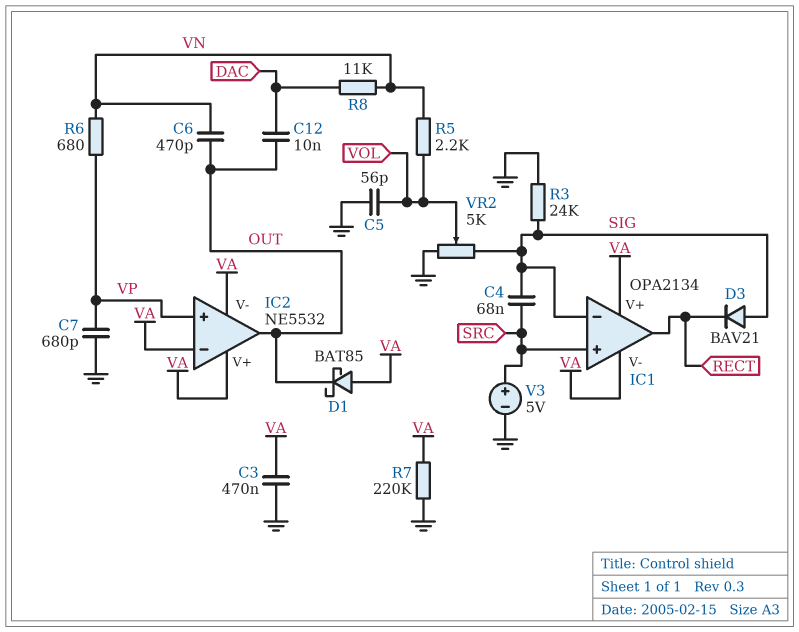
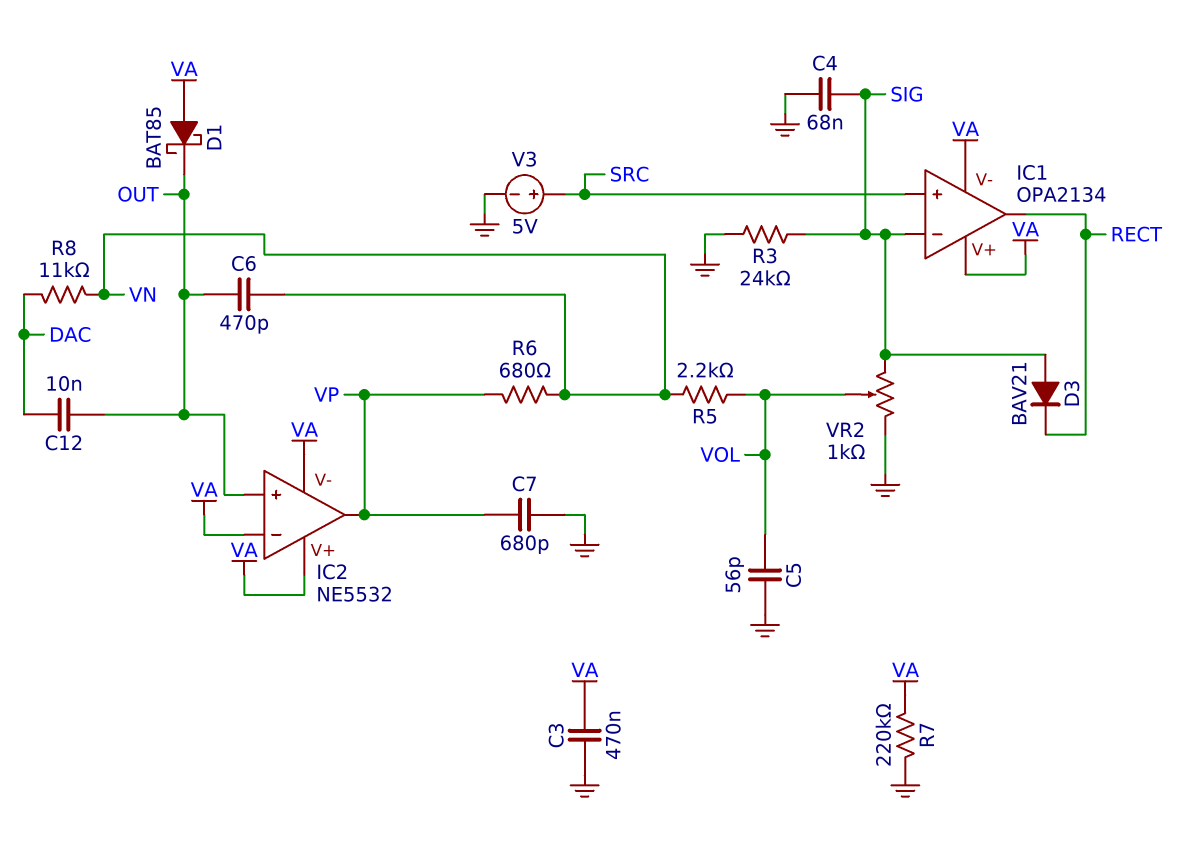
C4: 68nF (SIG, SRC) -> 68nF (GND, SIG)
IC2 pin in+: VP -> OUT
IC2 pin out: OUT -> VP
VR2: 5k (GND, SIG, wiper VOL) -> 1k (GND, SIG, wiper VOL)

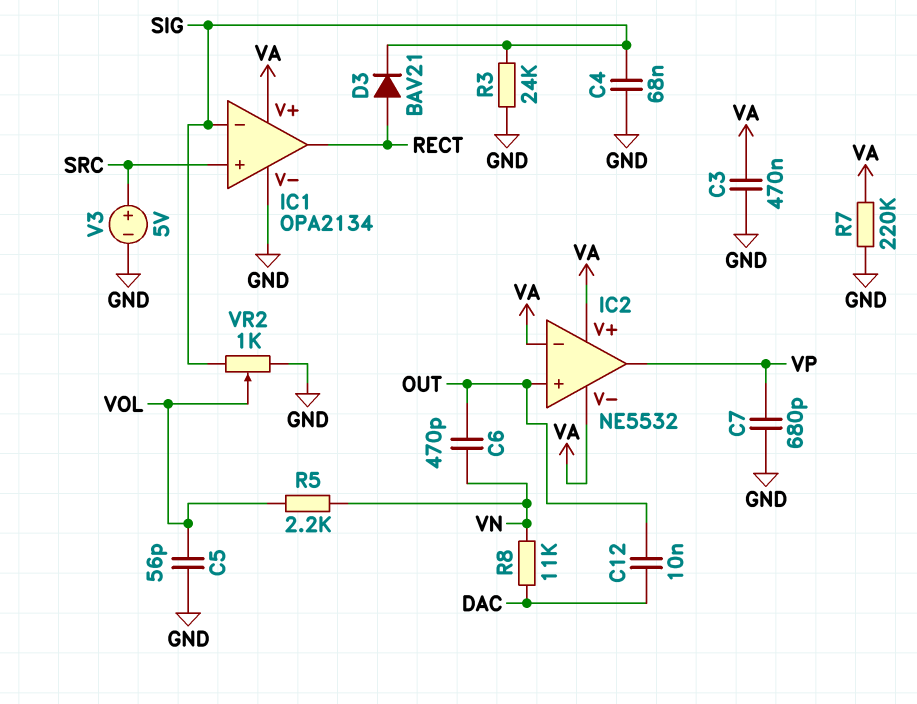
D1: schottky BAT85 (A VA, K OUT) -> none
D3: diode BAV21 (A SIG, K RECT) -> diode BAV21 (A RECT, K SIG)
IC1 pin V-: VA -> GND
R6: 680 (VN, VP) -> none

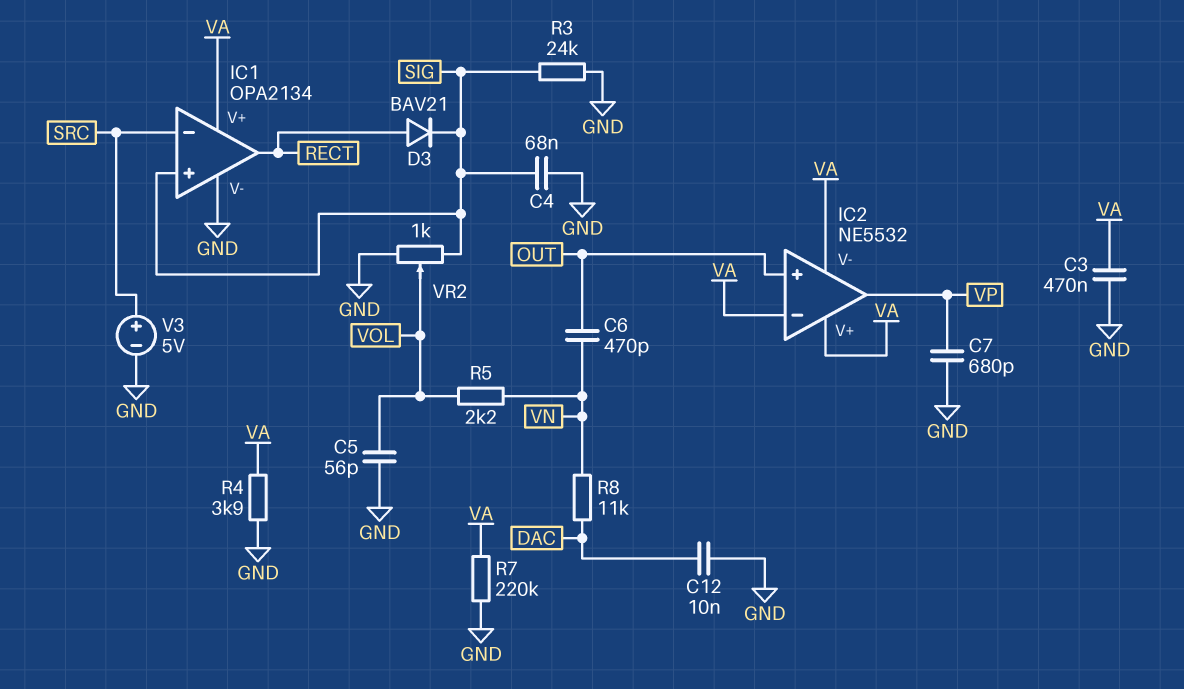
C12: 10nF (DAC, OUT) -> 10nF (DAC, GND)
IC1 pin in+: SRC -> SIG
IC1 pin in-: SIG -> SRC
R4: none -> 3.9k (GND, VA)

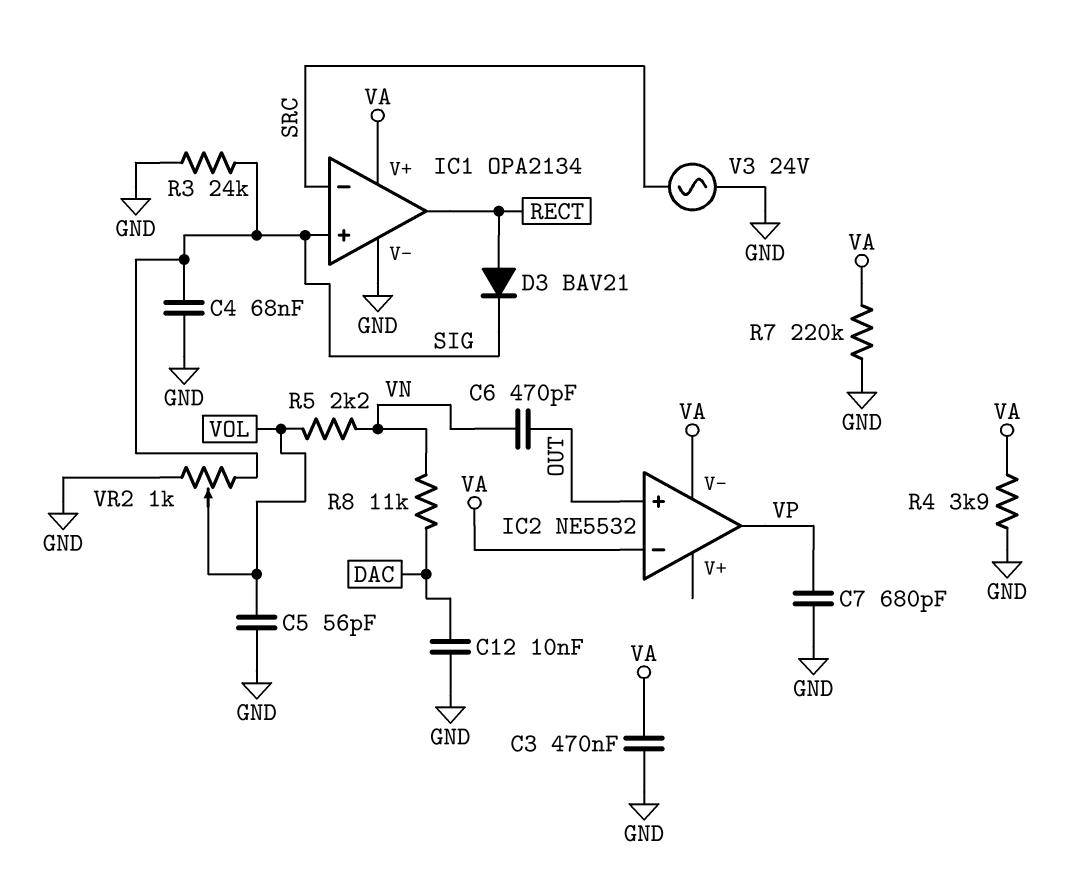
IC2 pin V+: VA -> none
V3: 5V (plus SRC, minus GND) -> AC 24V (GND, SRC)

